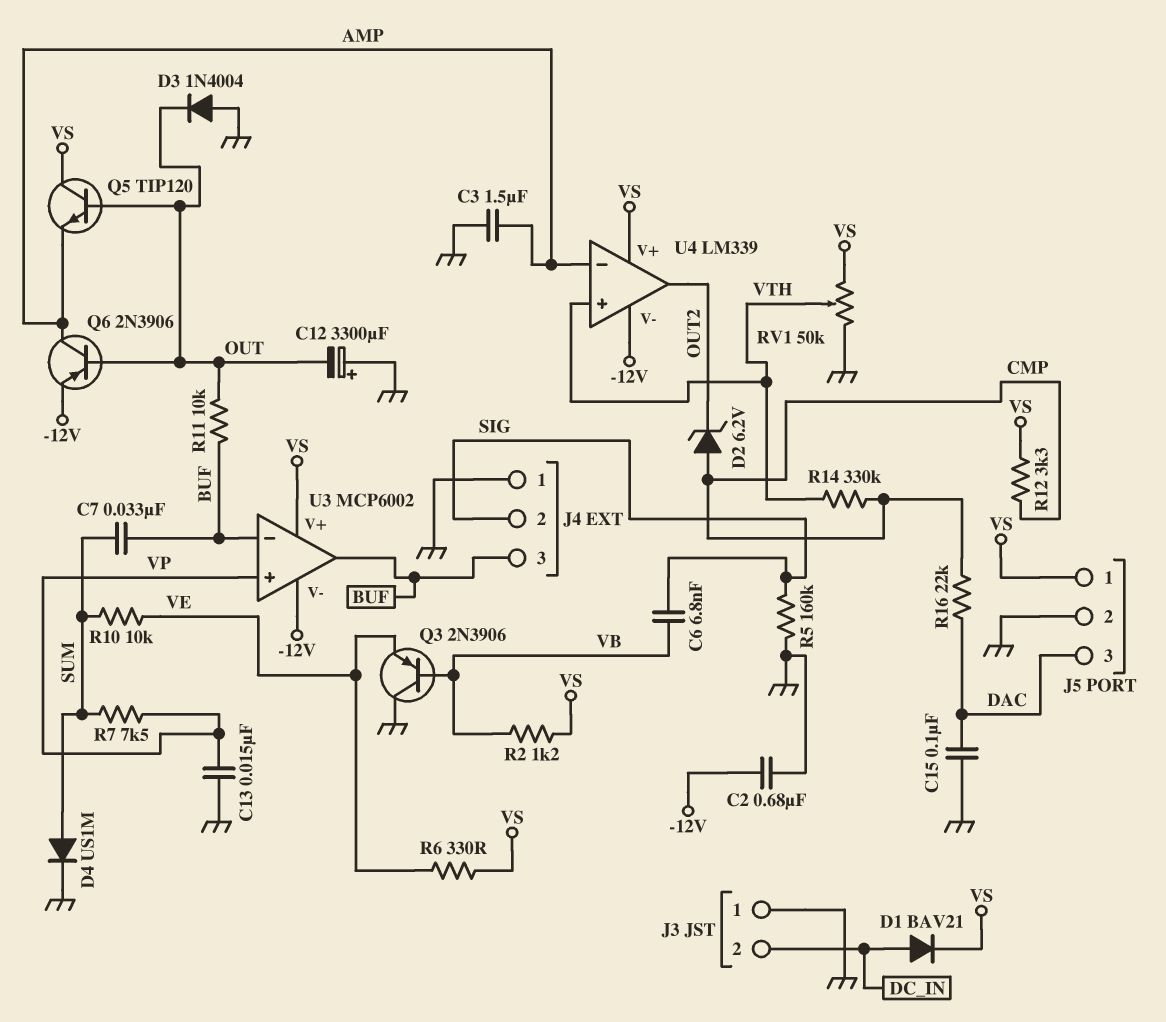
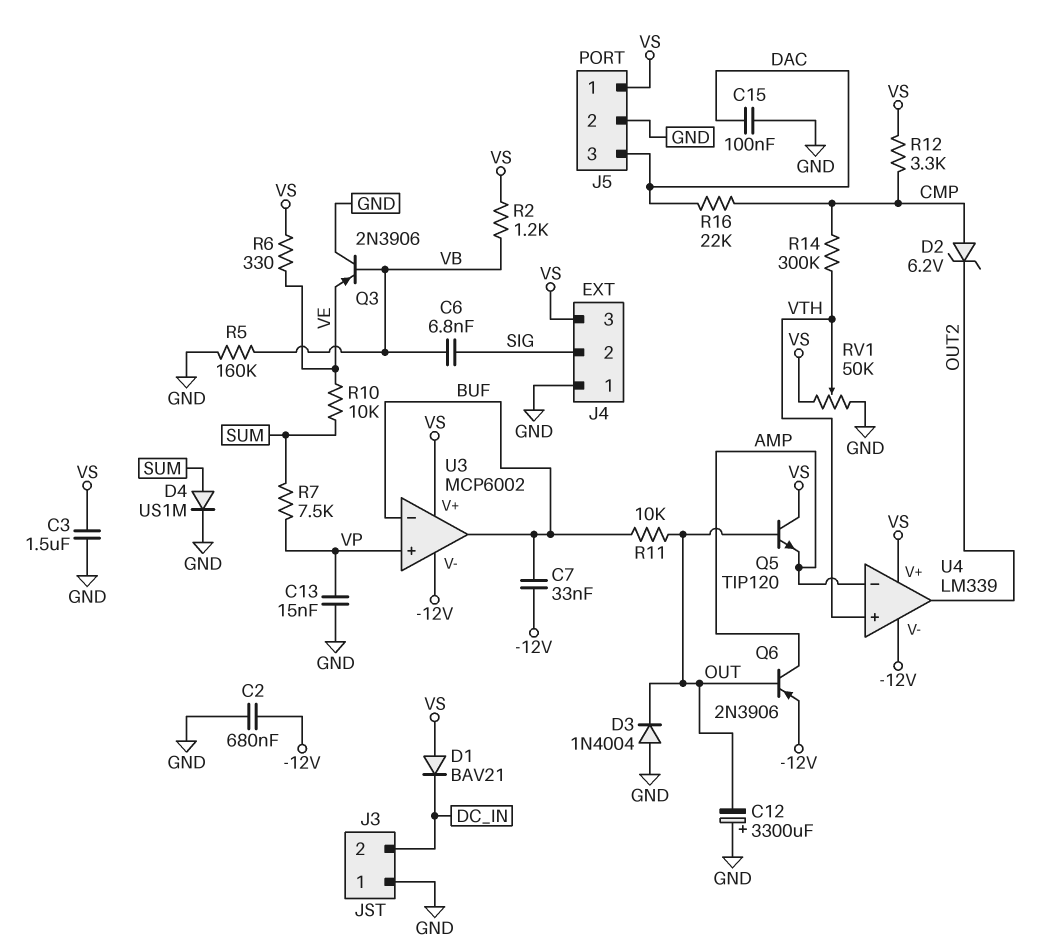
C3: 1.5uF (AMP, GND) -> 1.5uF (GND, VS)
C7: 33nF (BUF, SUM) -> 33nF (-12V, BUF)
D1: diode BAV21 (A DC_IN, K VS) -> diode BAV21 (A VS, K DC_IN)
J4 pin 3: BUF -> VS
R5: 160k (GND, SIG) -> 160k (GND, VB)
R14: 330k (CMP, VTH) -> 300k (CMP, VTH)

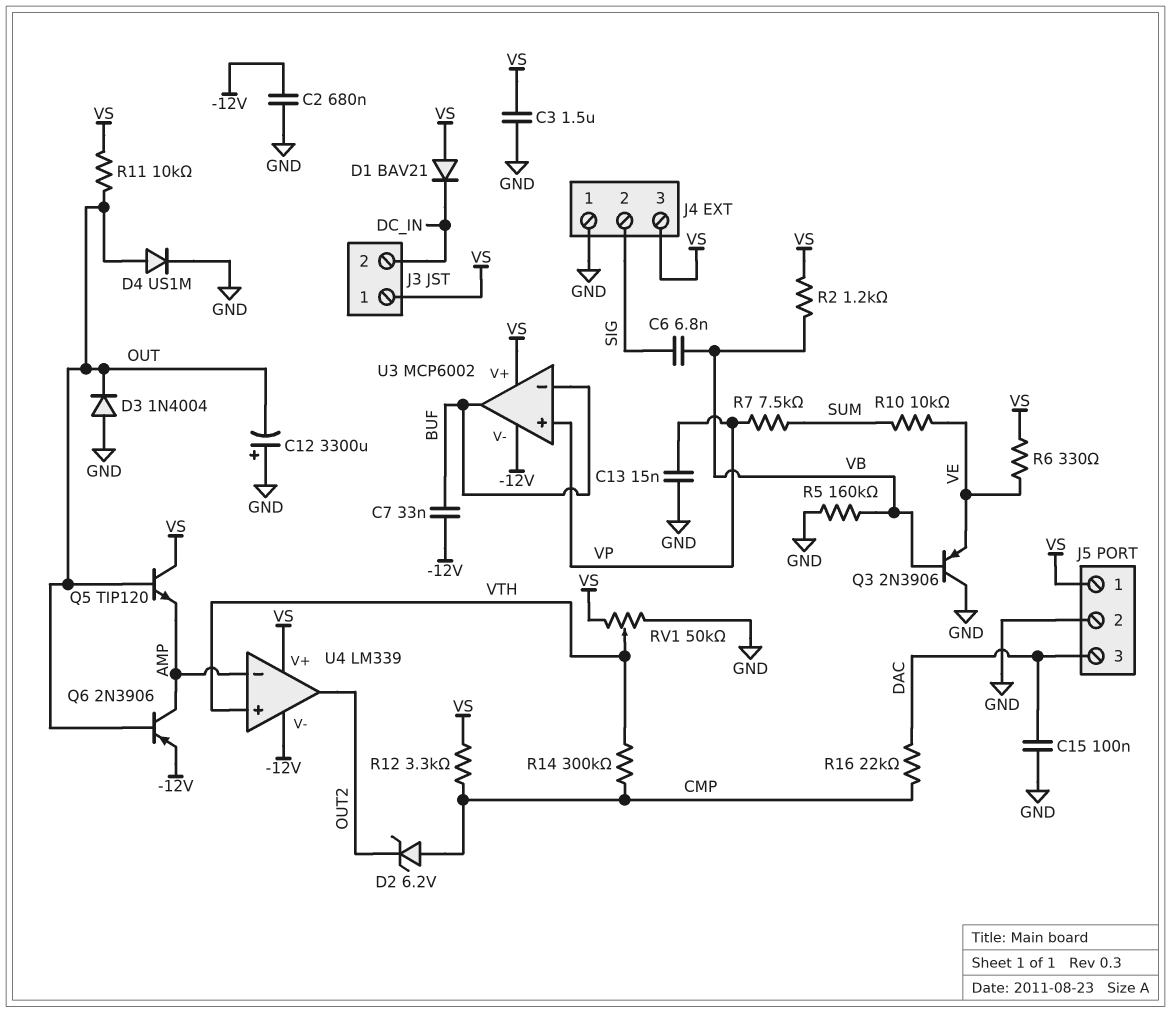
D4: diode US1M (A SUM, K GND) -> diode US1M (A OUT, K GND)
J3 pin 1: GND -> VS
R11: 10k (BUF, OUT) -> 10k (OUT, VS)

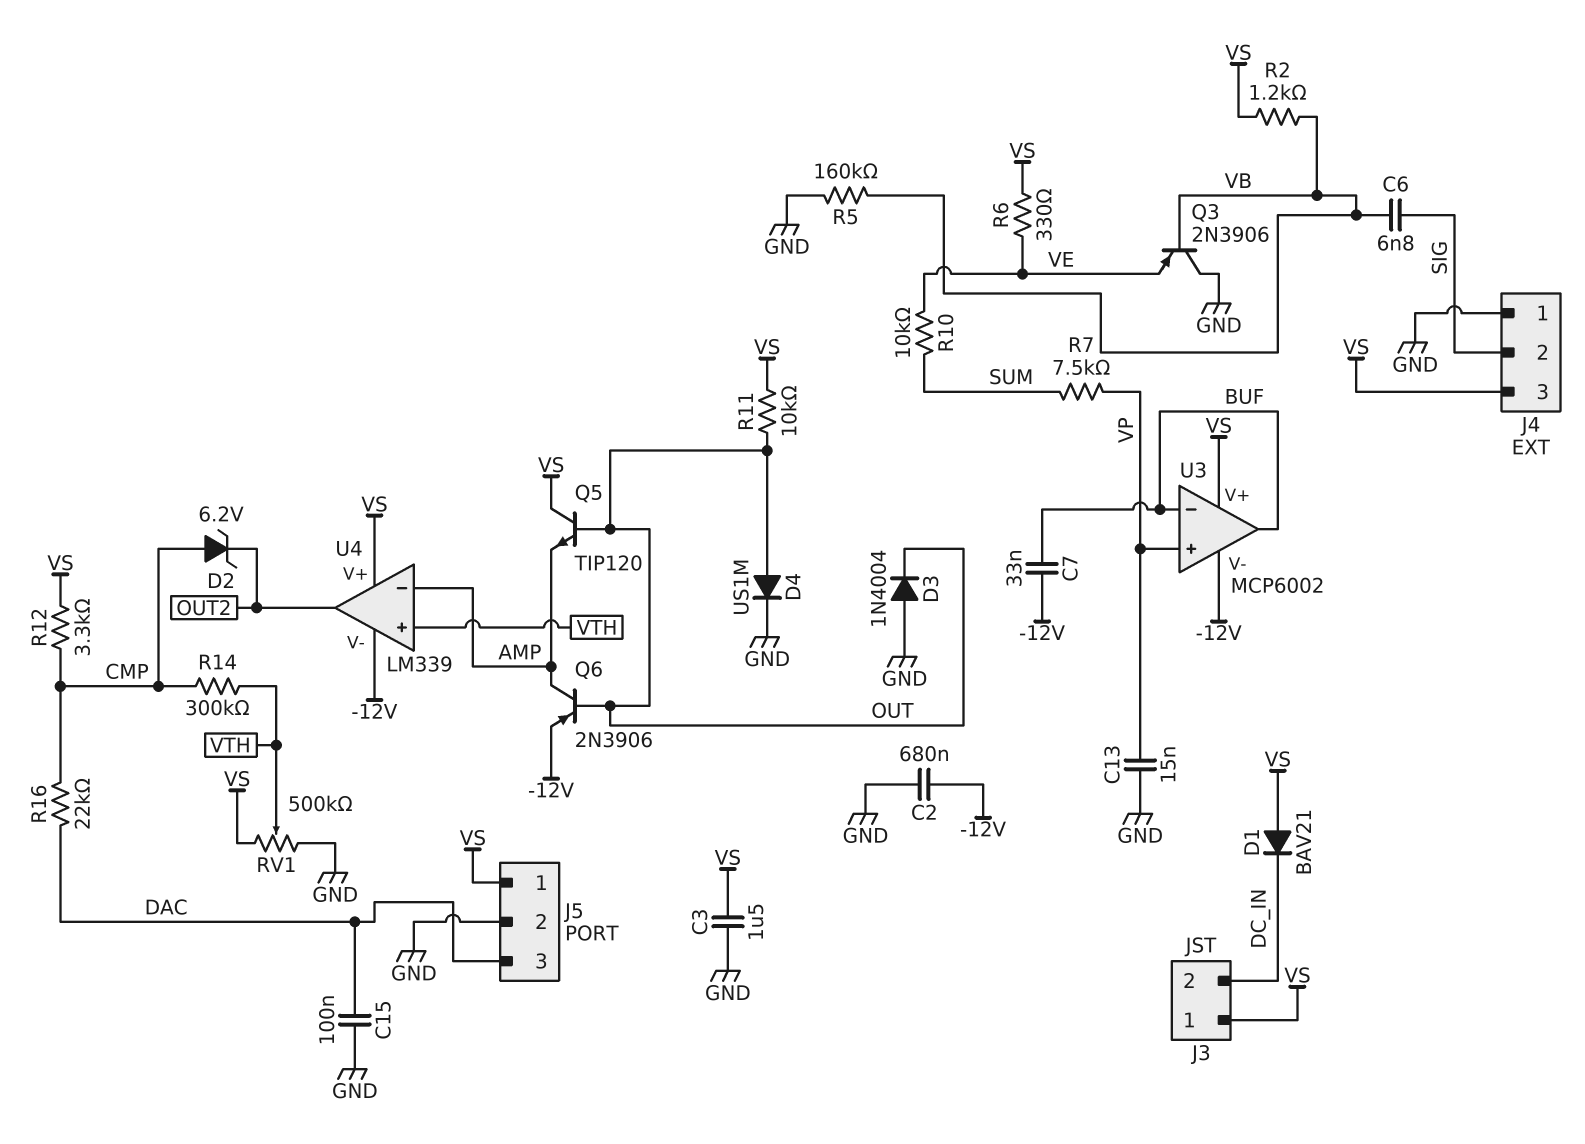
C12: 3300uF (plus GND, minus OUT) -> none
RV1: 50k (GND, VS, wiper VTH) -> 500k (GND, VS, wiper VTH)

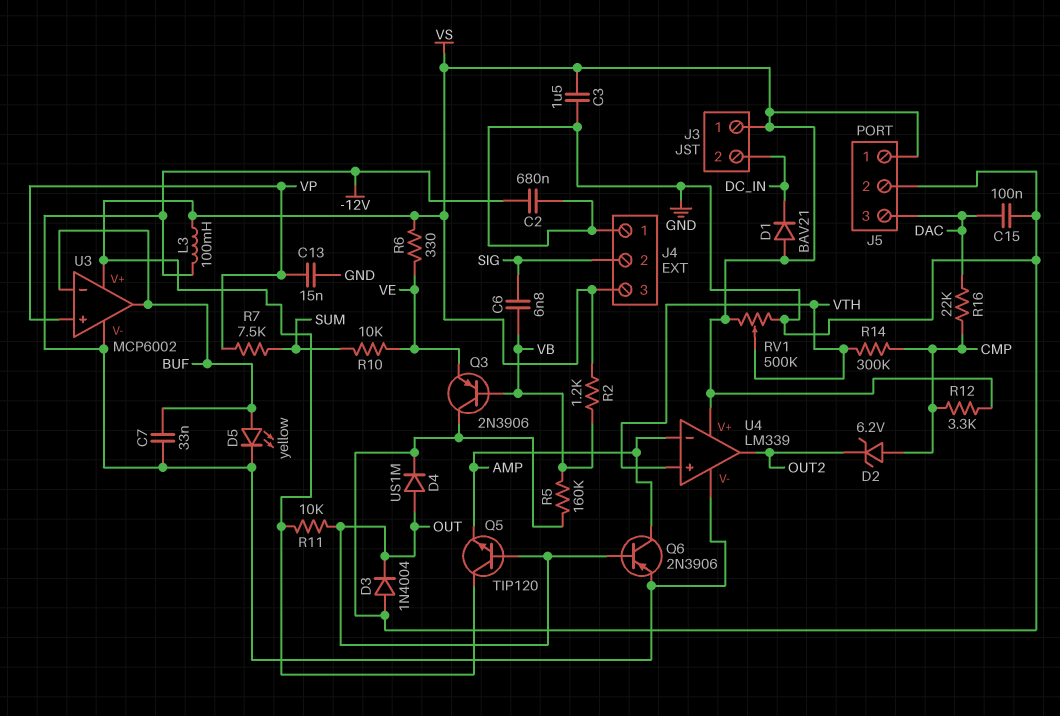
D5: none -> LED yellow (A BUF, K -12V)
L3: none -> 100mH (-12V, VS)

